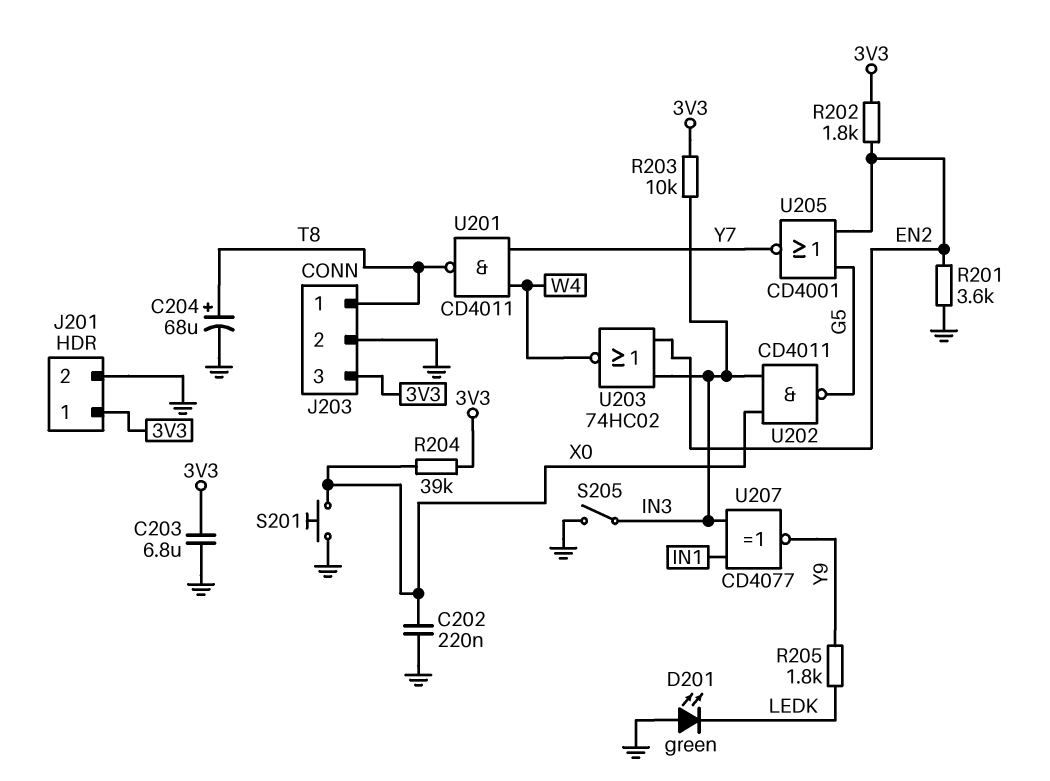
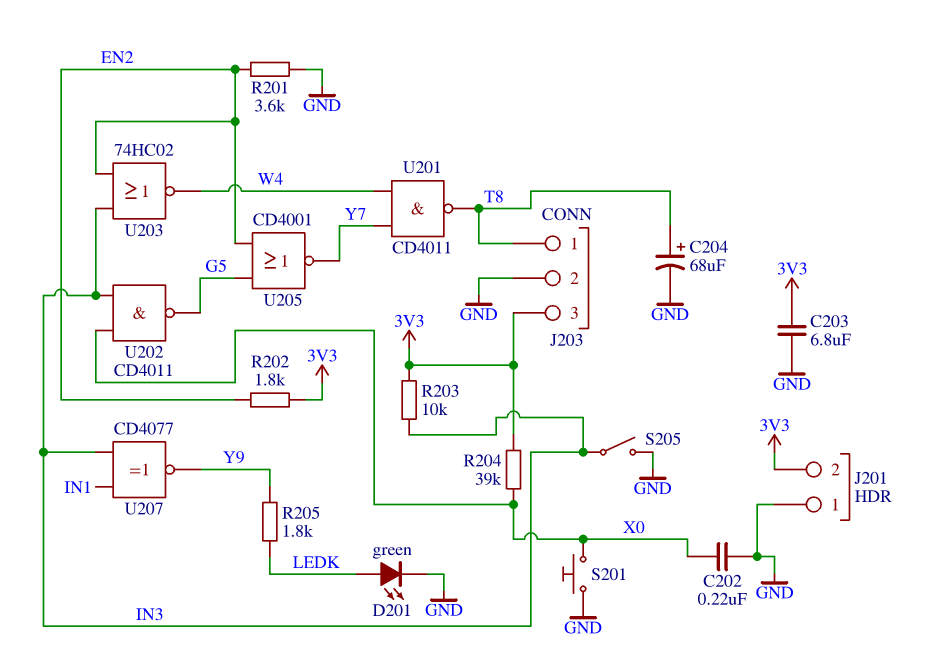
D201: LED green (A GND, K LEDK) -> LED green (A LEDK, K GND)
J201 pin 1: 3V3 -> GND
J201 pin 2: GND -> 3V3

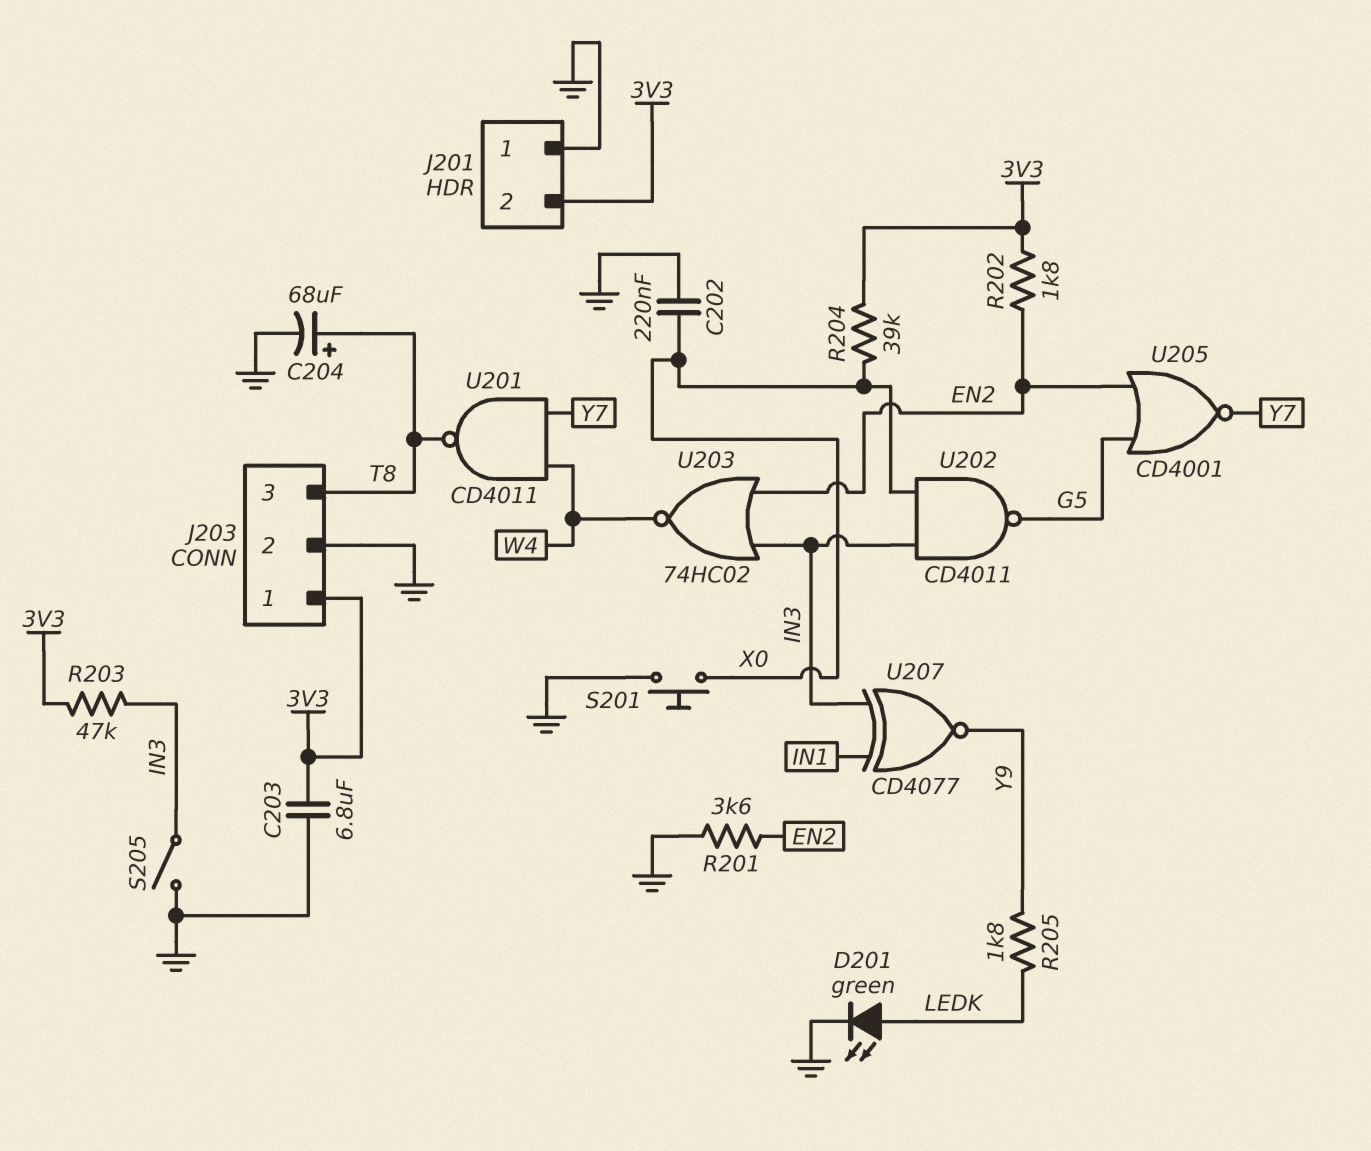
J203 pin 1: T8 -> 3V3
J203 pin 3: 3V3 -> T8
R203: 10k (3V3, IN3) -> 47k (3V3, IN3)

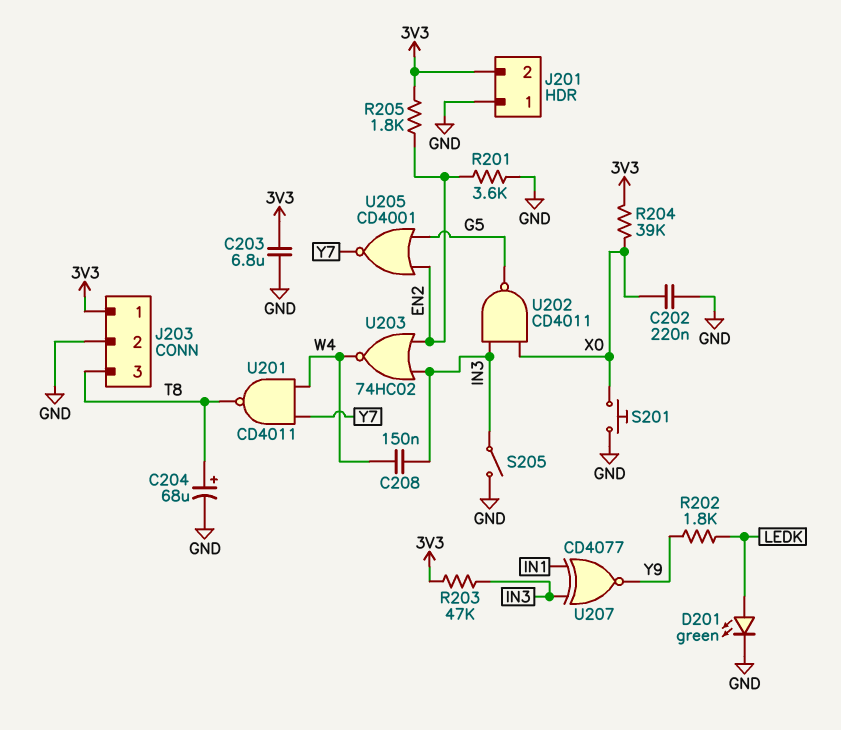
C208: none -> 150nF (IN3, W4)
R202: 1.8k (3V3, EN2) -> 1.8k (LEDK, Y9)
R205: 1.8k (LEDK, Y9) -> 1.8k (3V3, EN2)

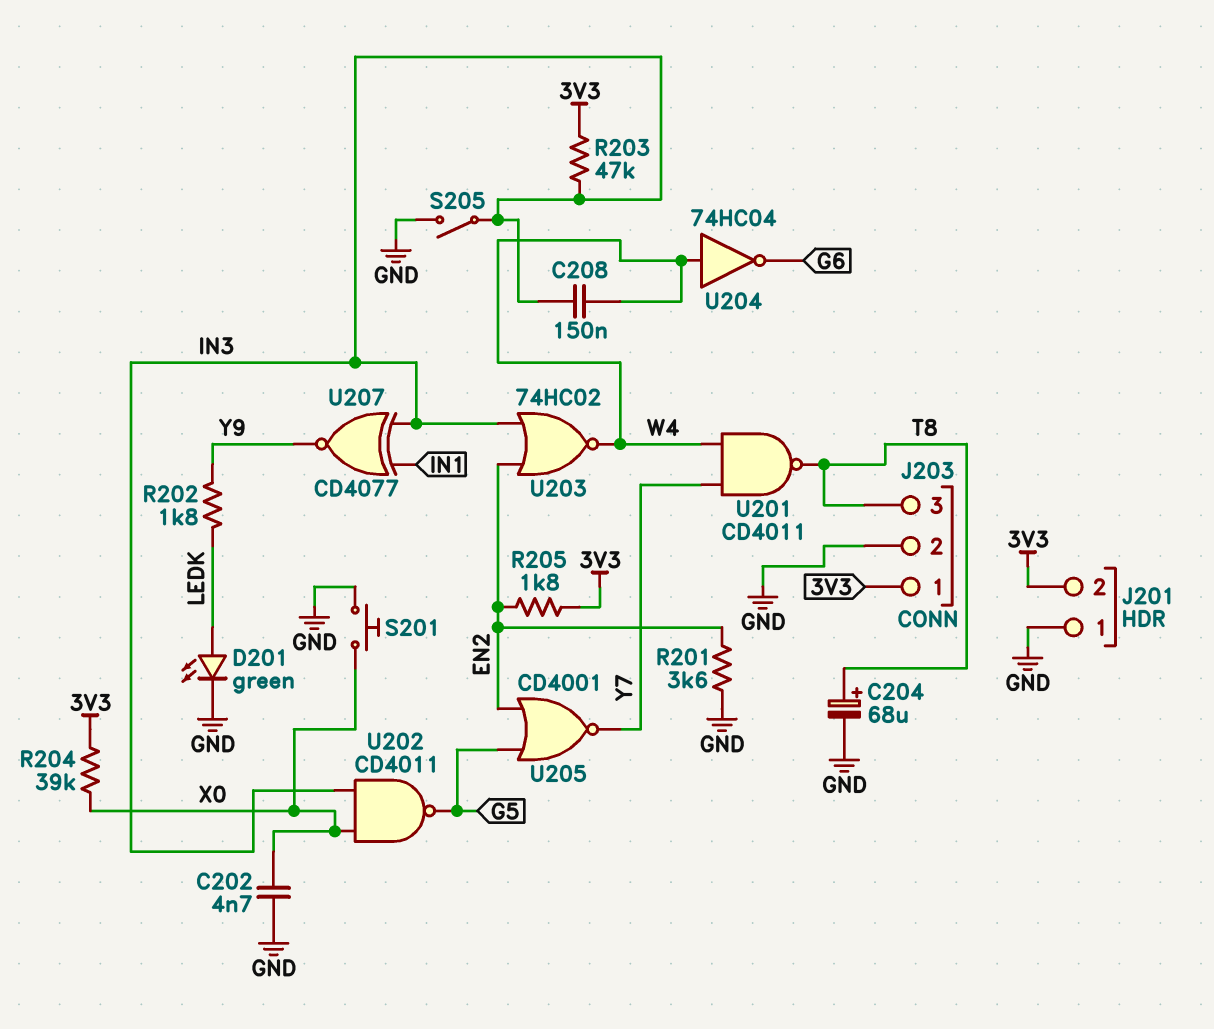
C202: 220nF (GND, X0) -> 4.7nF (GND, X0)
C203: 6.8uF (3V3, GND) -> none
U204: none -> NOT 74HC04 (in W4, out G6)

